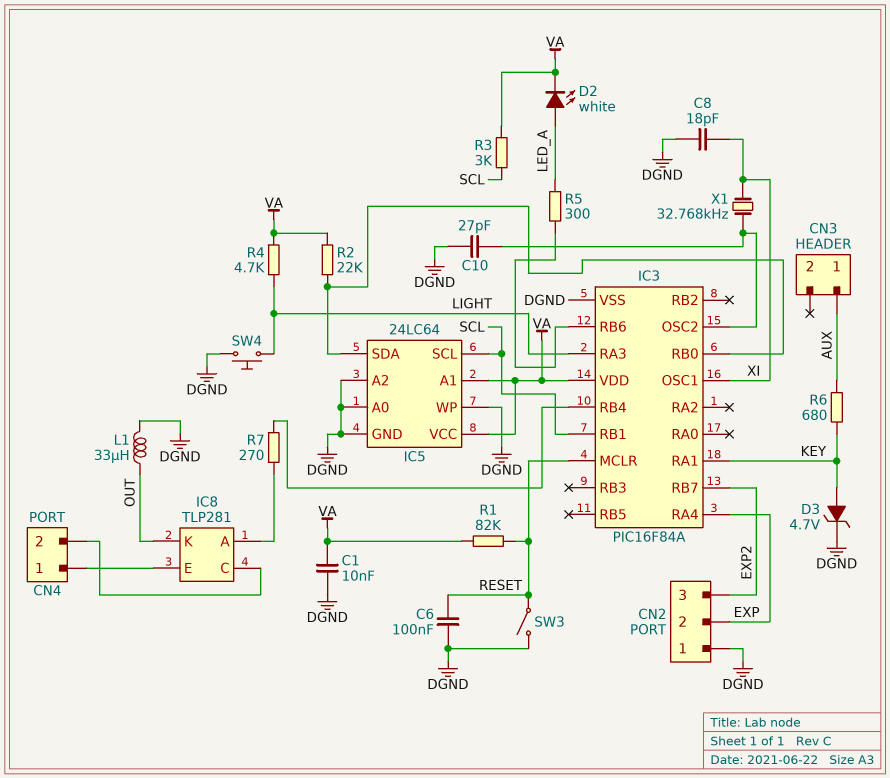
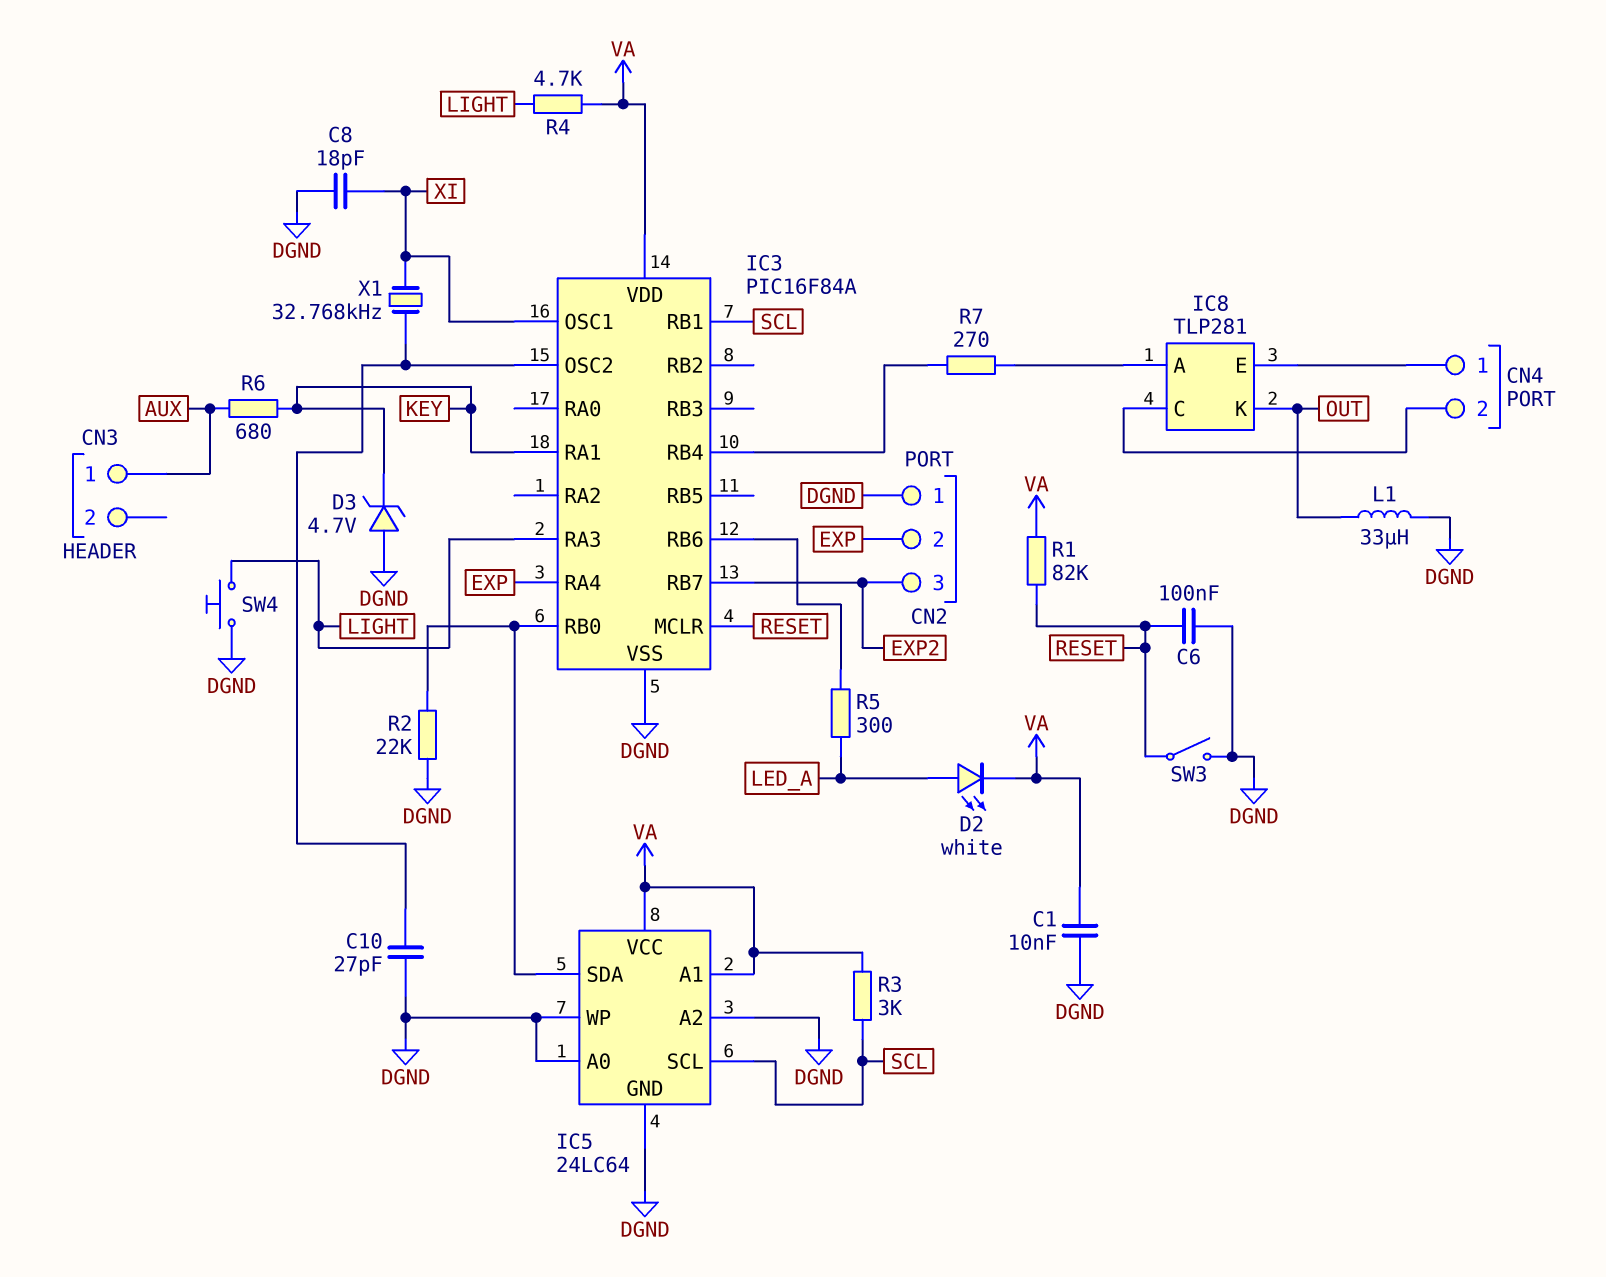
D3: zener 4.7V (A KEY, K DGND) -> zener 4.7V (A DGND, K KEY)
R2: 22k (IC3/RB0, VA) -> 22k (DGND, IC3/RB0)

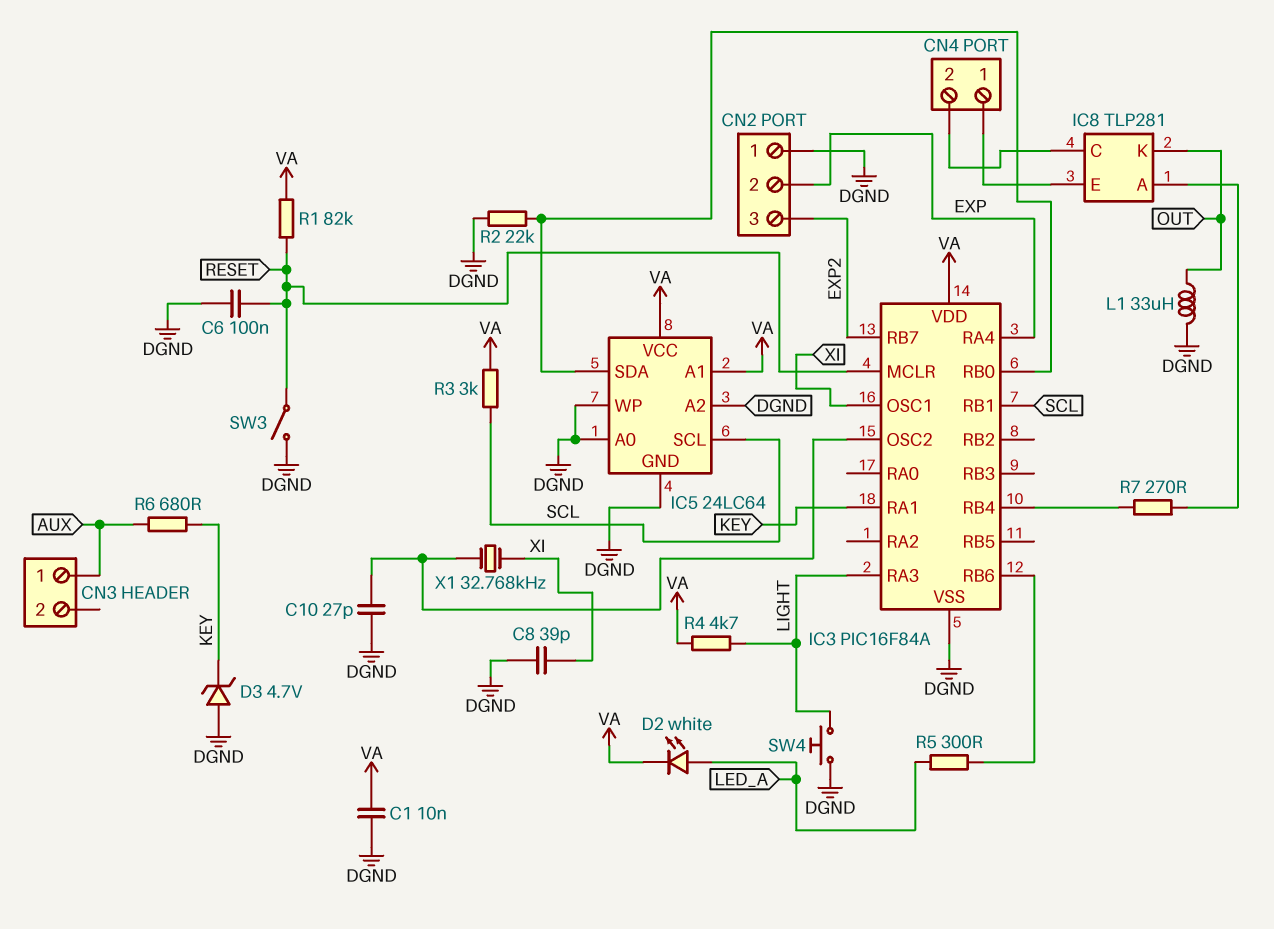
C8: 18pF (DGND, XI) -> 39pF (DGND, XI)

